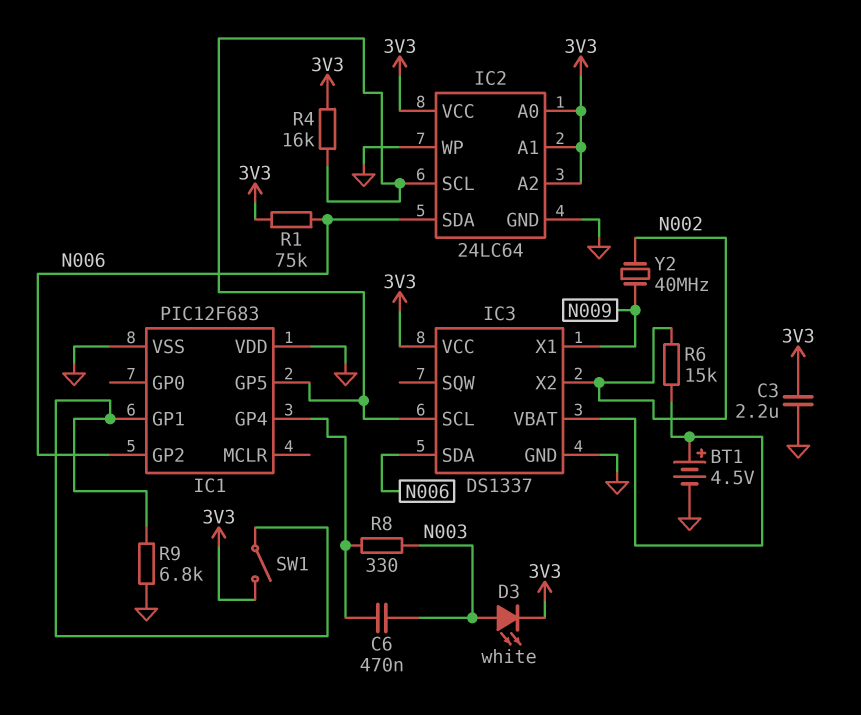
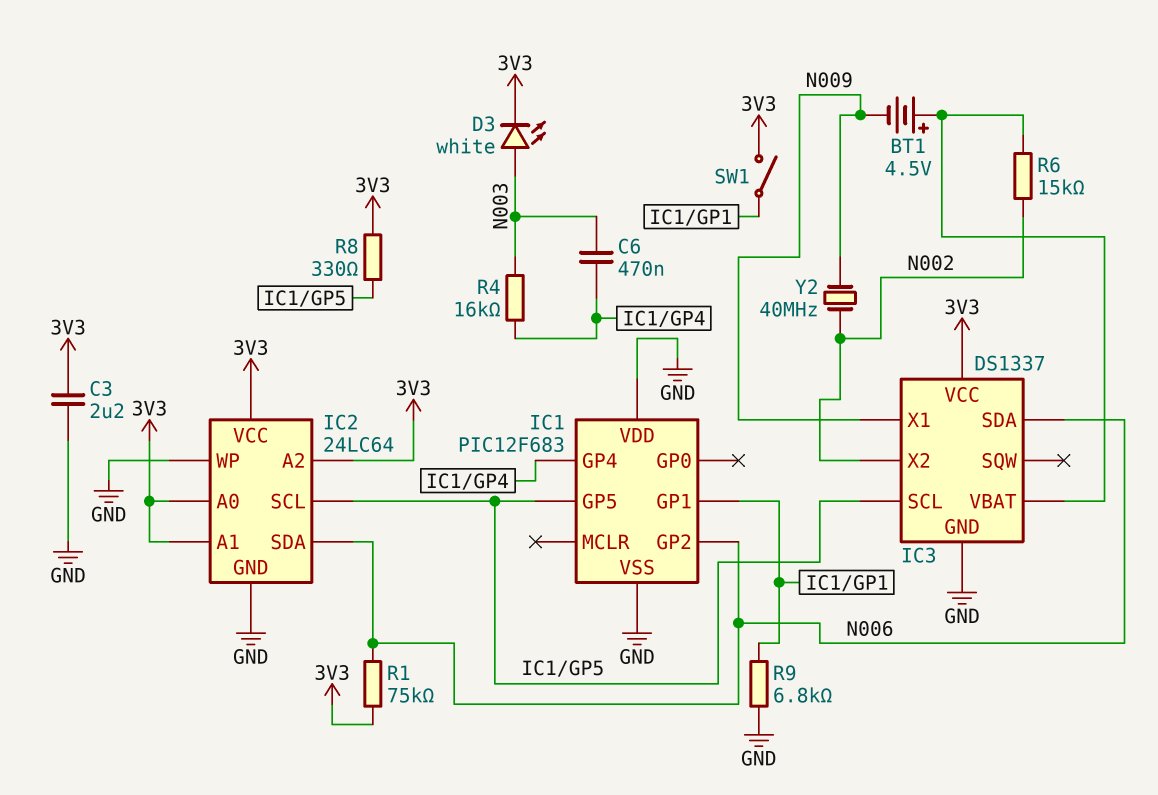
BT1: 4.5V (plus IC3/VBAT, minus GND) -> 4.5V (plus IC3/VBAT, minus N009)
R4: 16k (3V3, IC1/GP5) -> 16k (IC1/GP4, N003)
R8: 330 (IC1/GP4, N003) -> 330 (3V3, IC1/GP5)

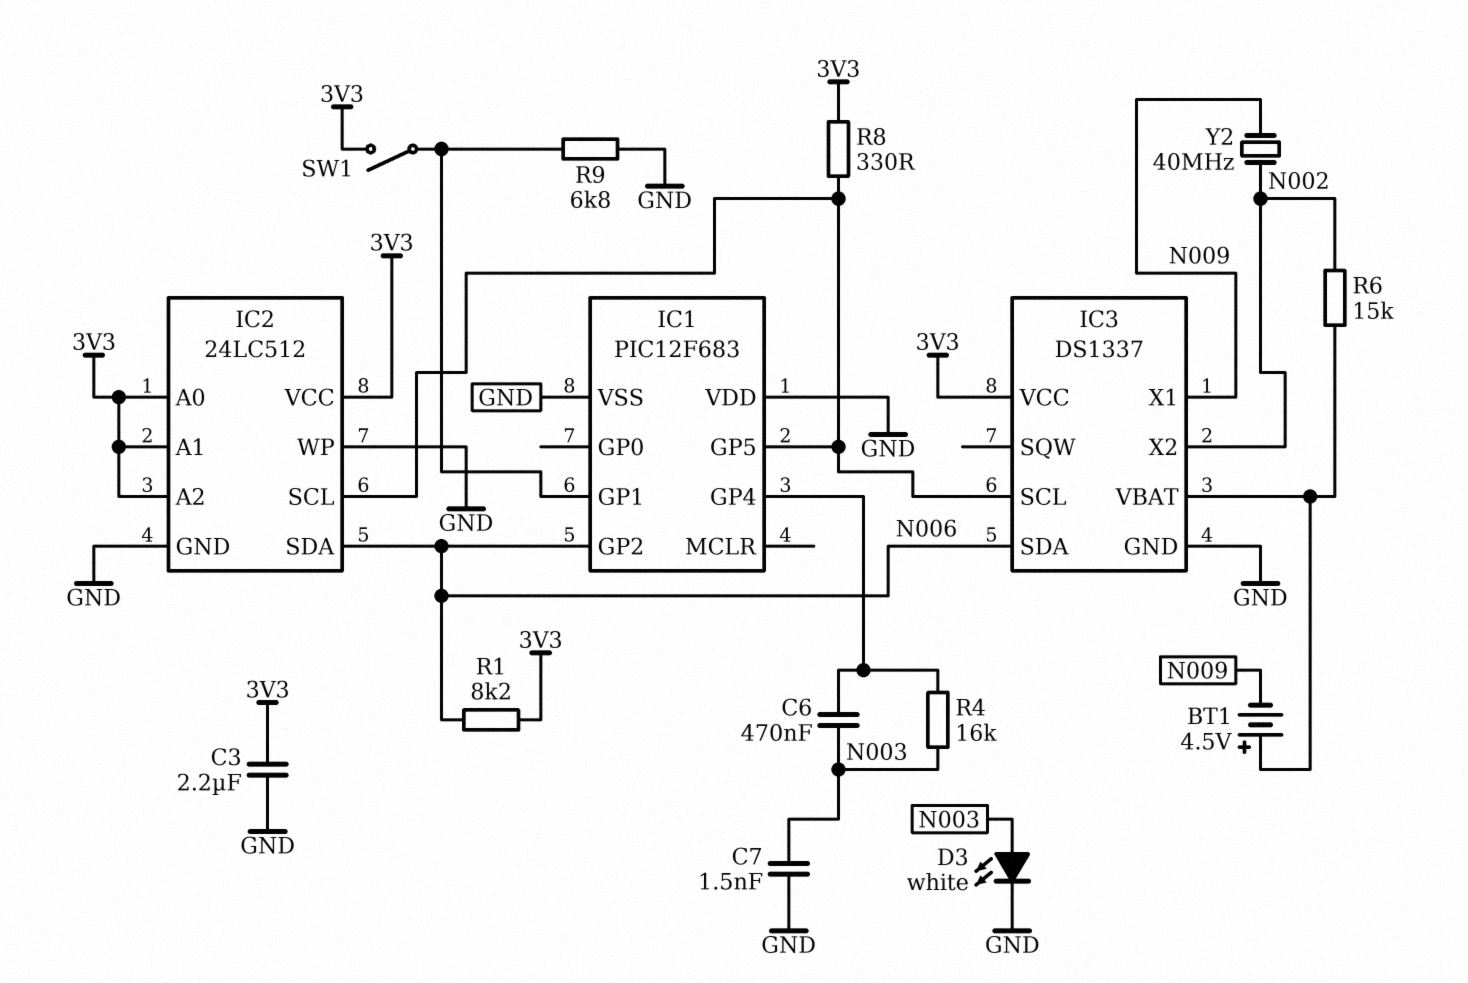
C7: none -> 1.5nF (GND, N003)
D3: LED white (A N003, K 3V3) -> LED white (A N003, K GND)
IC2: 24LC64 -> 24LC512
R1: 75k (3V3, N006) -> 8.2k (3V3, N006)

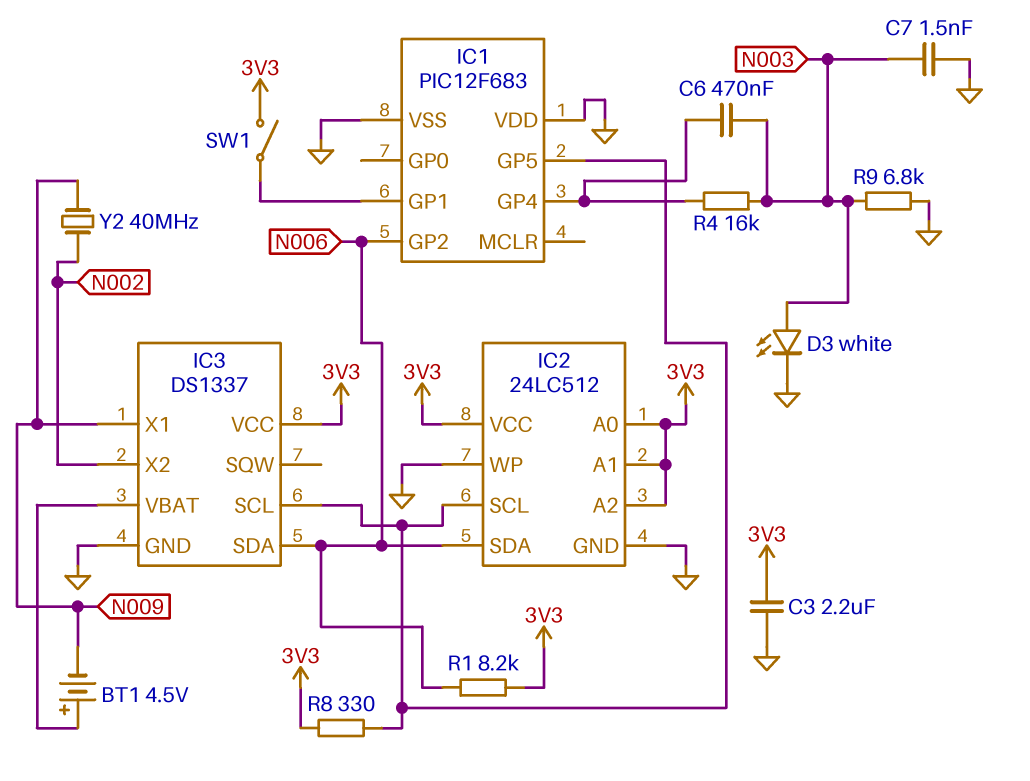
R6: 15k (IC3/VBAT, N002) -> none
R9: 6.8k (GND, IC1/GP1) -> 6.8k (GND, N003)

